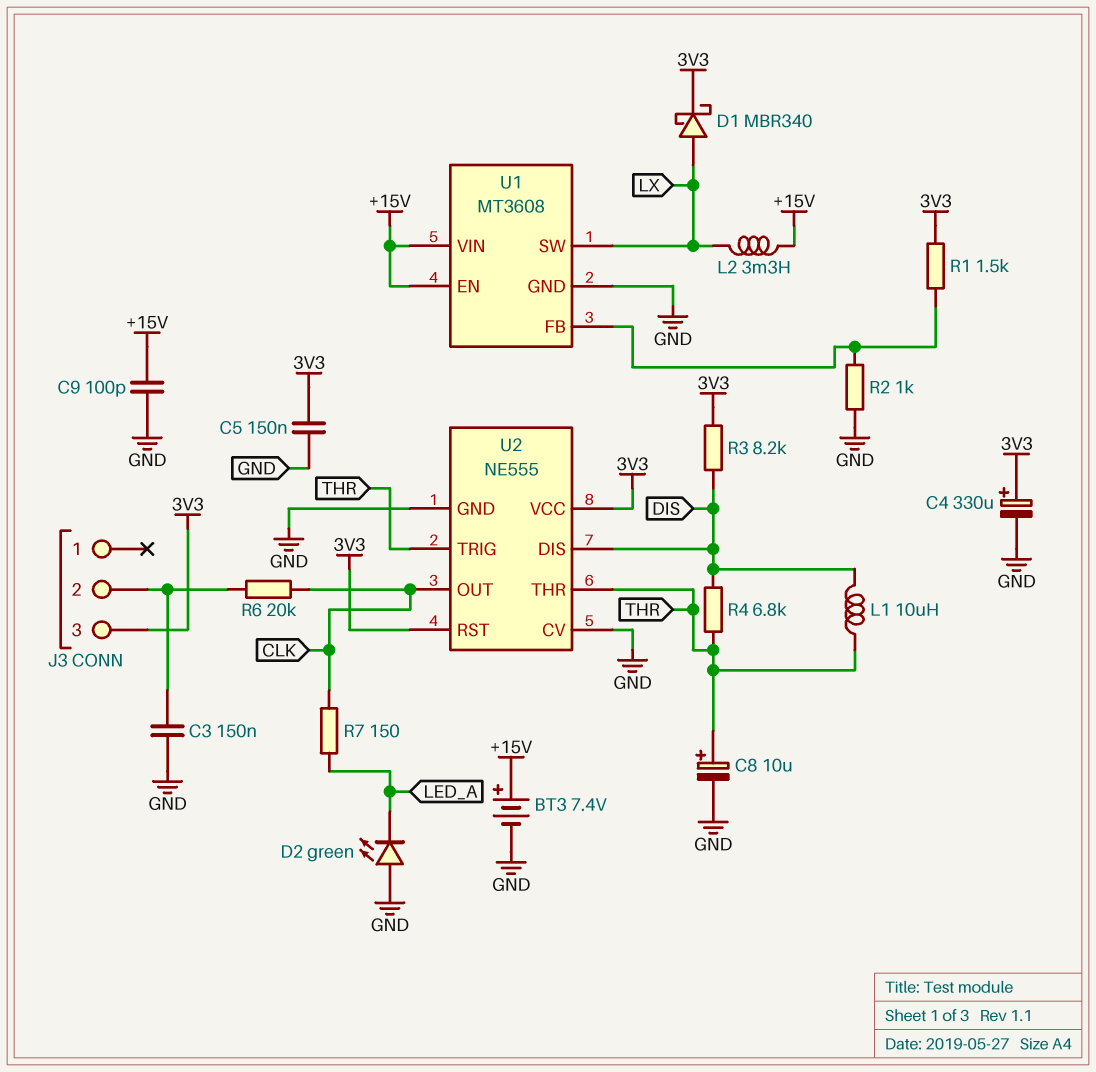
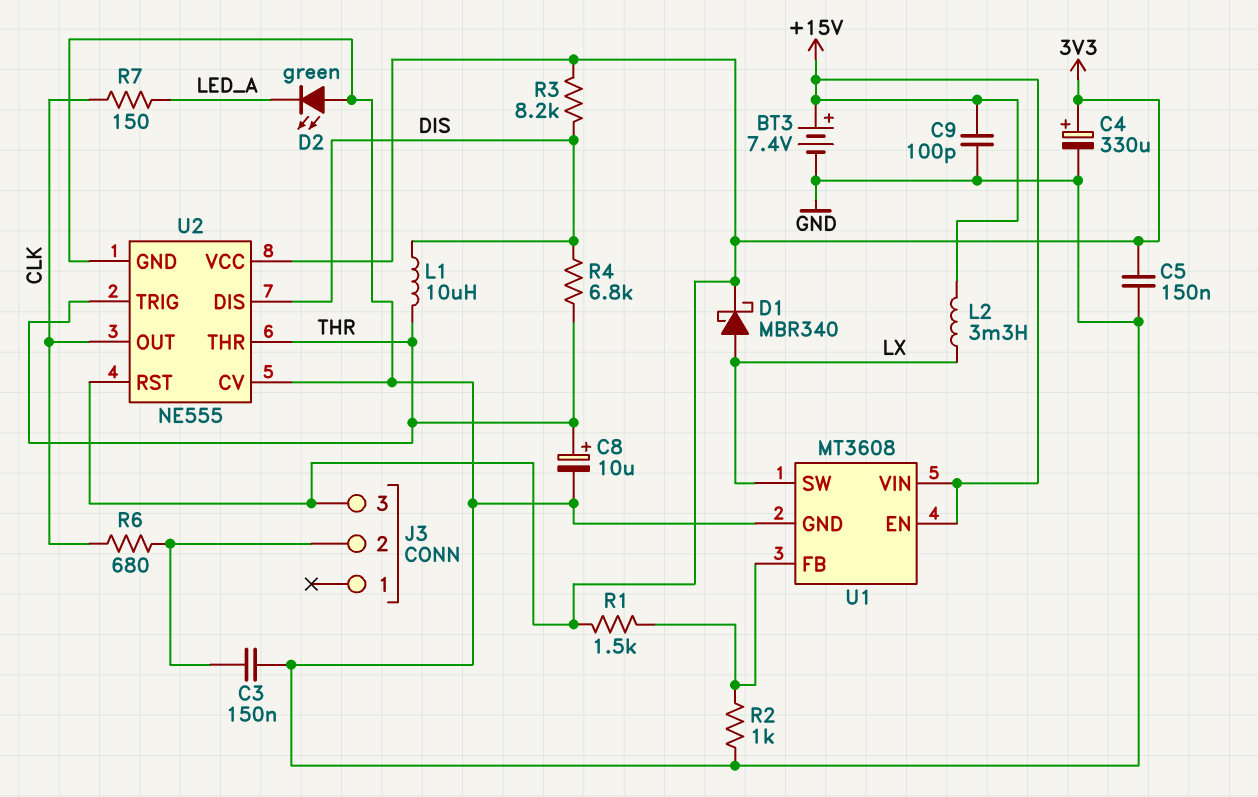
R6: 20k (CLK, J3/2) -> 680 (CLK, J3/2)

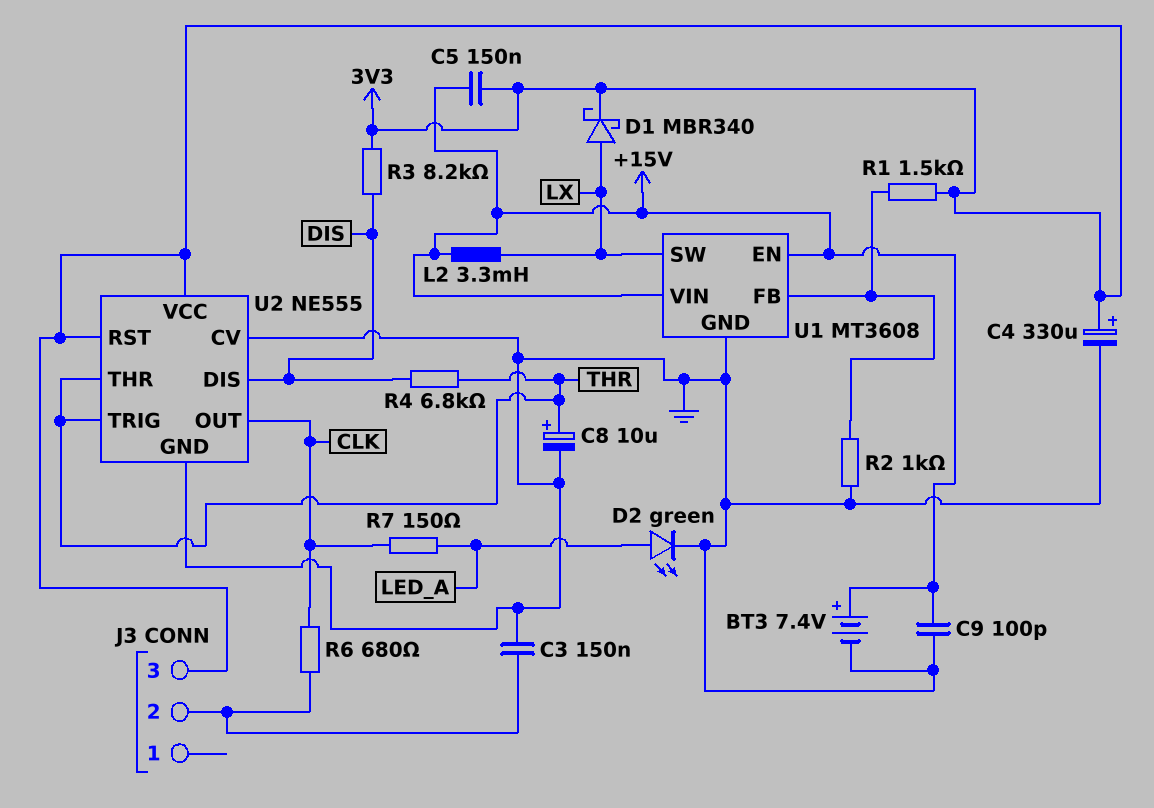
C5: 150nF (3V3, GND) -> 150nF (+15V, 3V3)
D2: LED green (A GND, K LED_A) -> LED green (A LED_A, K GND)
L1: 10uH (DIS, THR) -> none

